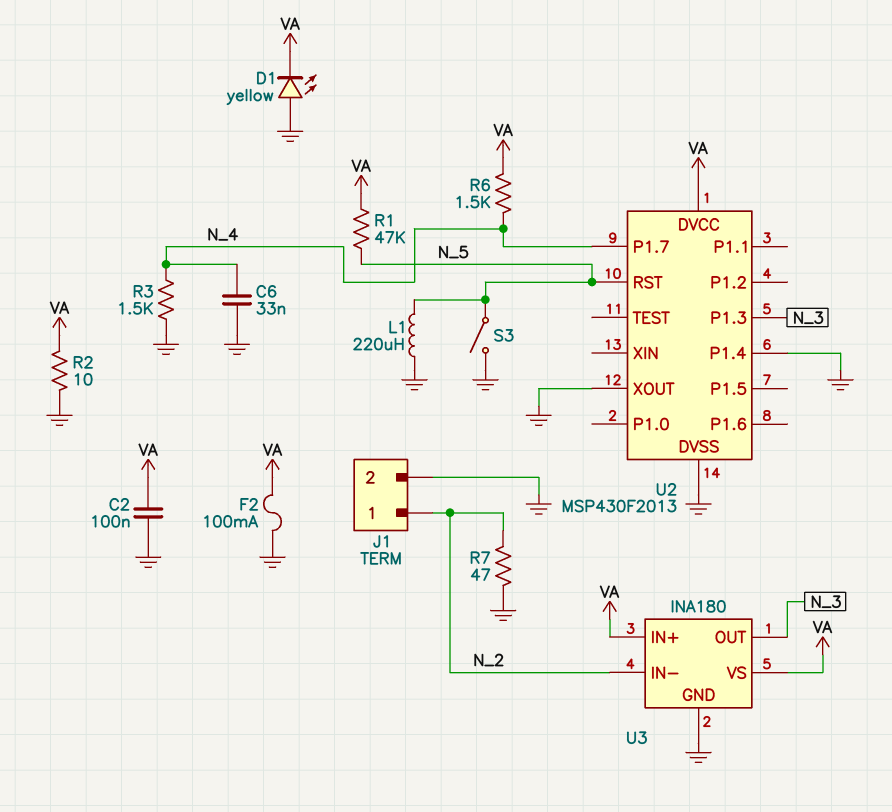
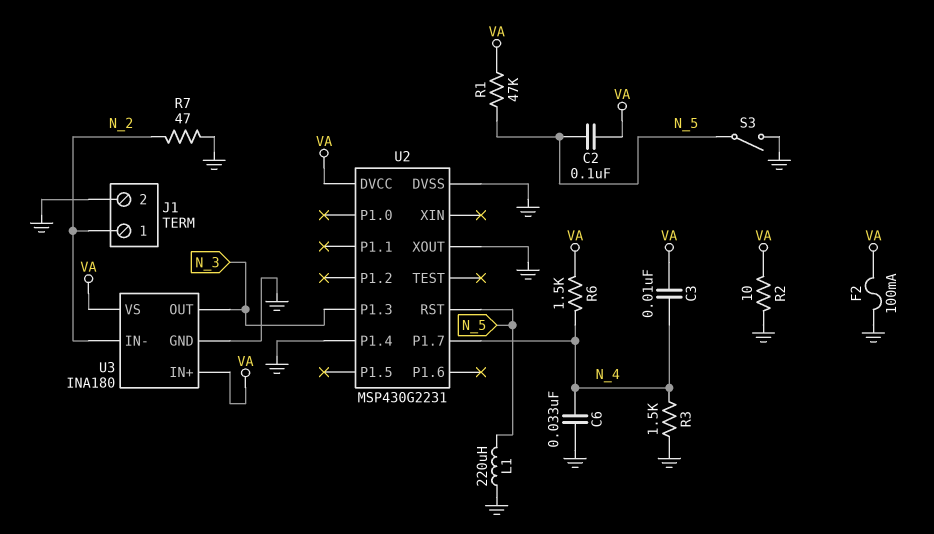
C2: 100nF (GND, VA) -> 100nF (N_5, VA)
C3: none -> 10nF (N_4, VA)
D1: LED yellow (A GND, K VA) -> none
U2: MSP430F2013 -> MSP430G2231

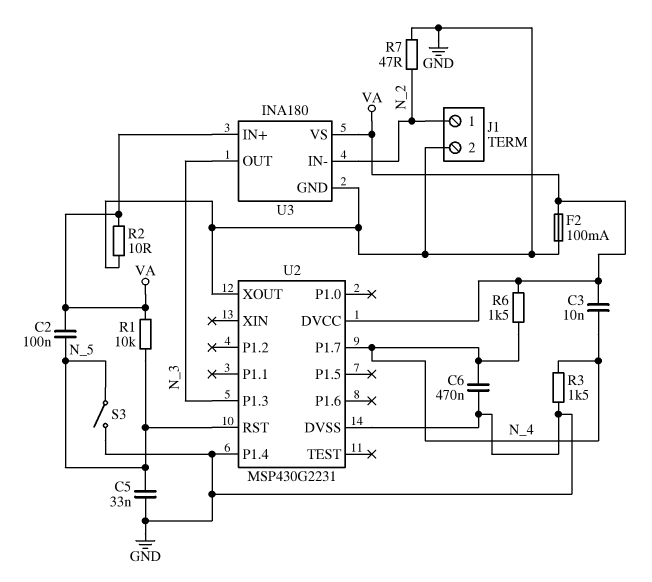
C5: none -> 33nF (GND, N_5)
C6: 33nF (GND, N_4) -> 470nF (GND, N_4)
L1: 220uH (GND, N_5) -> none
R1: 47k (N_5, VA) -> 10k (N_5, VA)

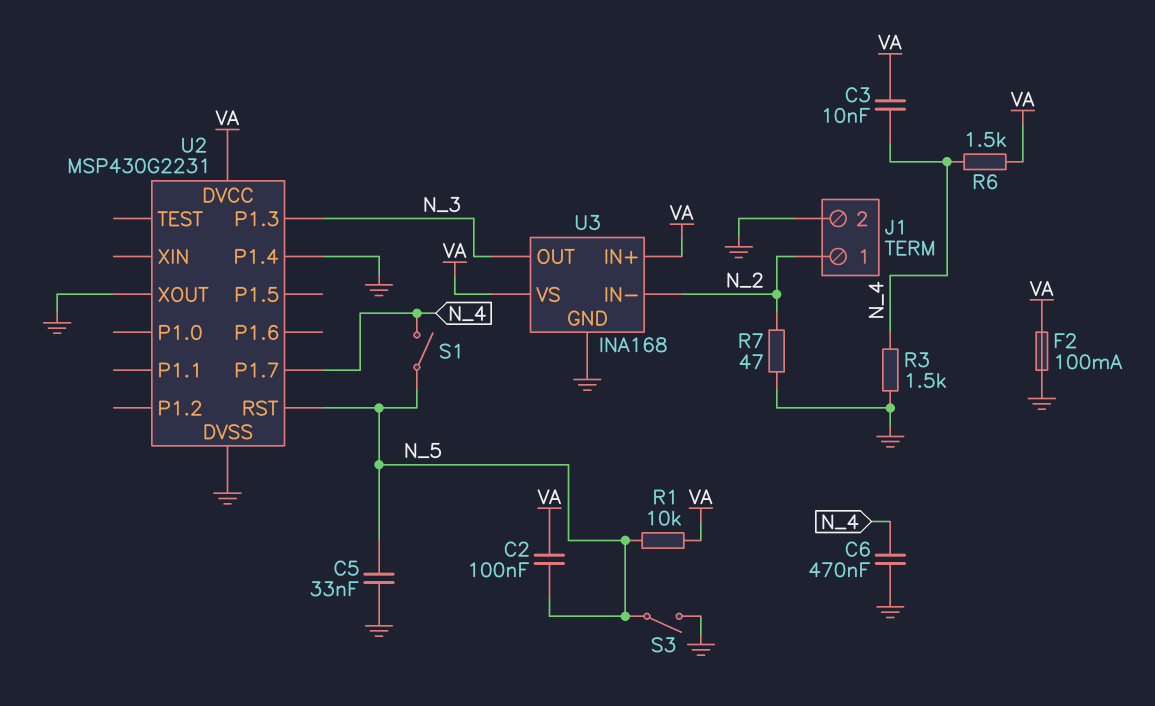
R2: 10 (GND, VA) -> none
S1: none -> switch (N_4, N_5)
U3: INA180 -> INA168

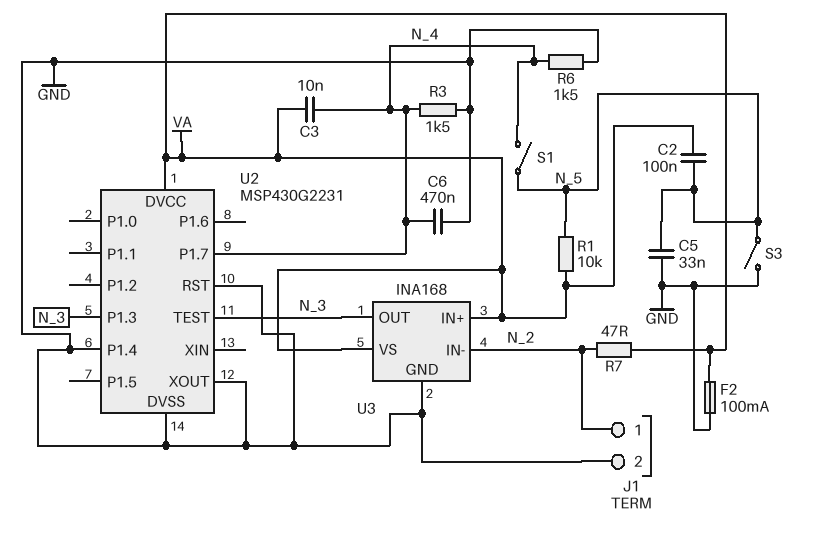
R6: 1.5k (N_4, VA) -> 1.5k (GND, N_4)
R7: 47 (GND, N_2) -> 47 (N_2, VA)
U2 pin RST: N_5 -> GND
U2 pin TEST: none -> N_3

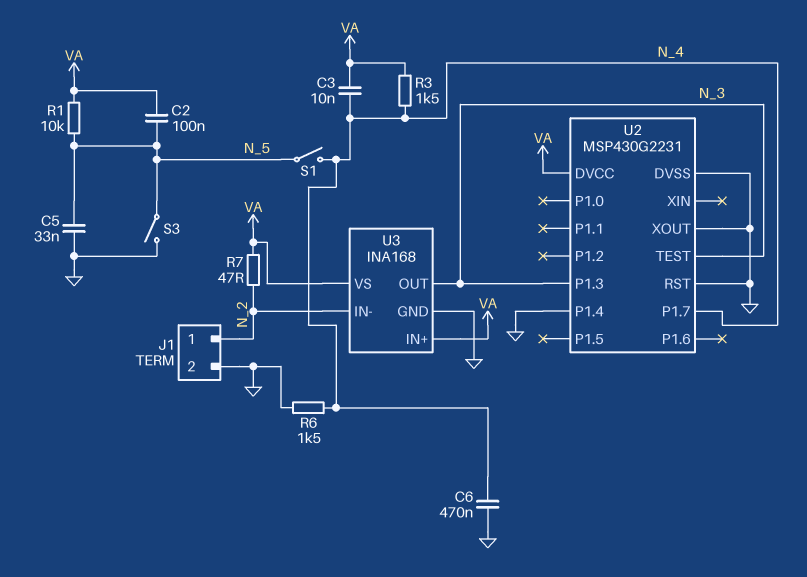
F2: 100mA (GND, VA) -> none
R3: 1.5k (GND, N_4) -> 1.5k (N_4, VA)

